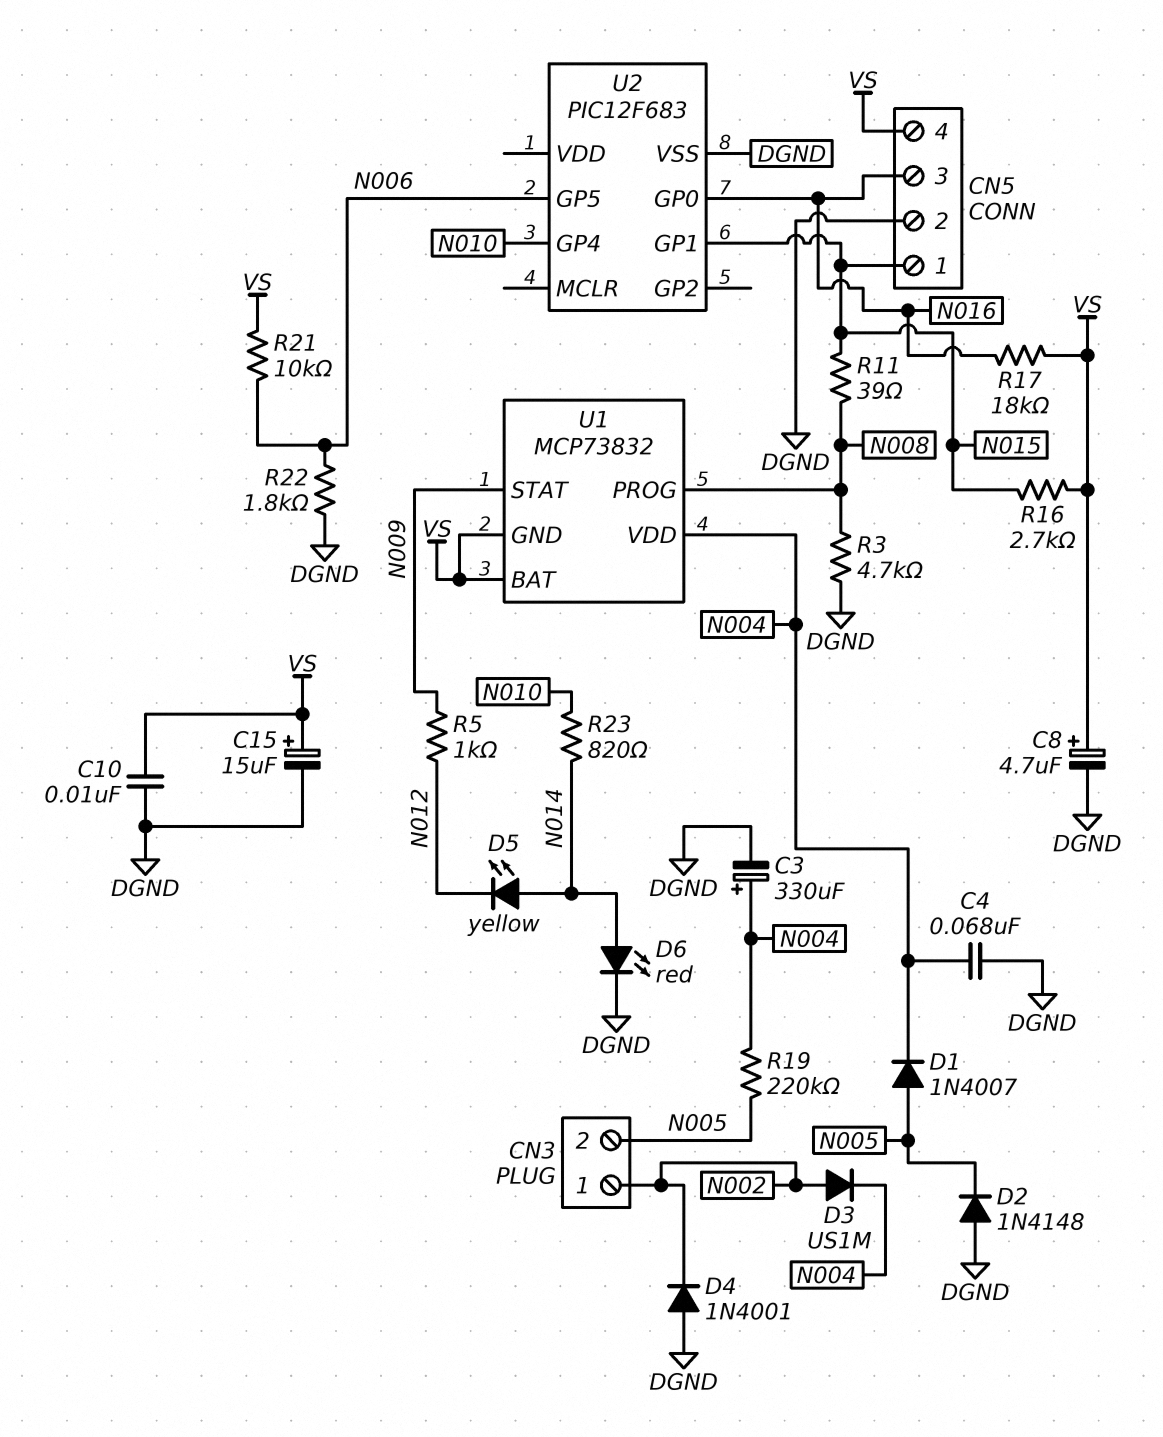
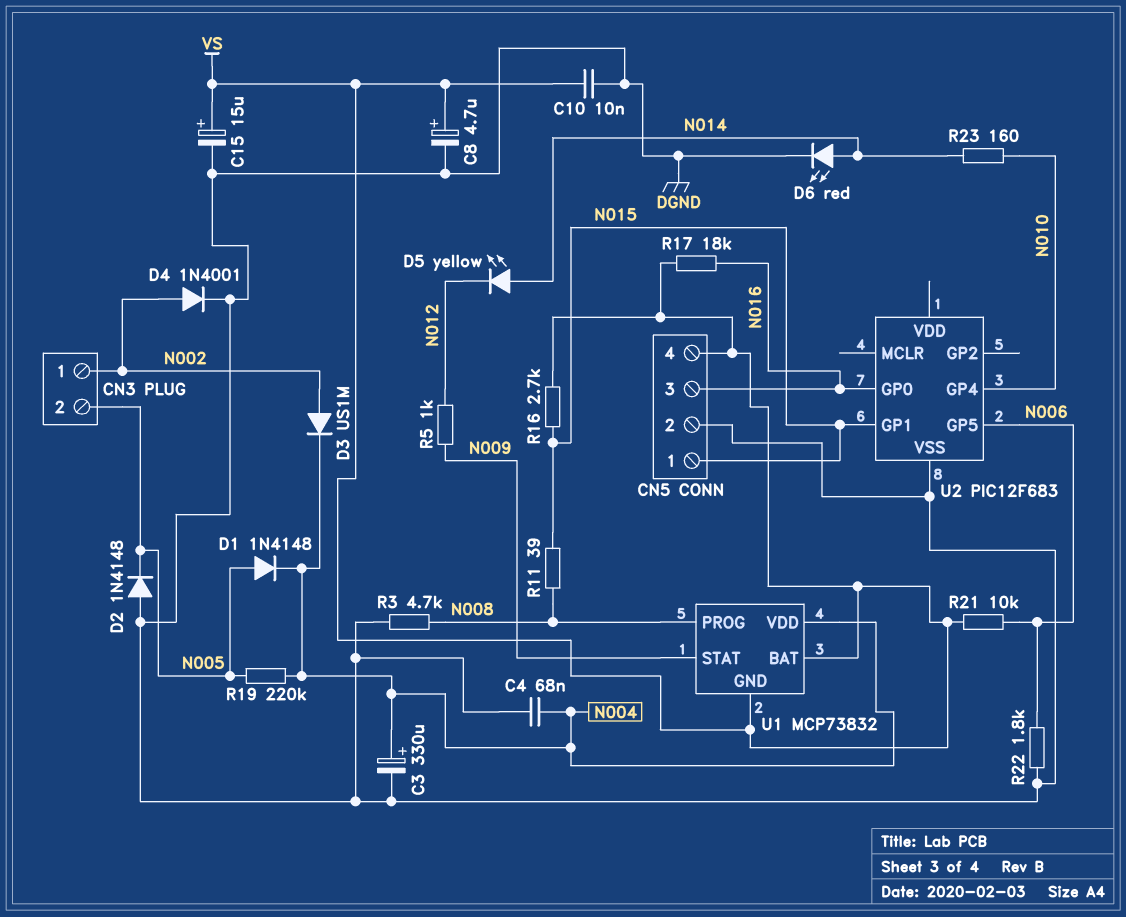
D1: diode 1N4007 (A N005, K N004) -> diode 1N4148 (A N005, K N004)
D4: diode 1N4001 (A DGND, K N002) -> diode 1N4001 (A N002, K DGND)
R23: 820 (N010, N014) -> 160 (N010, N014)

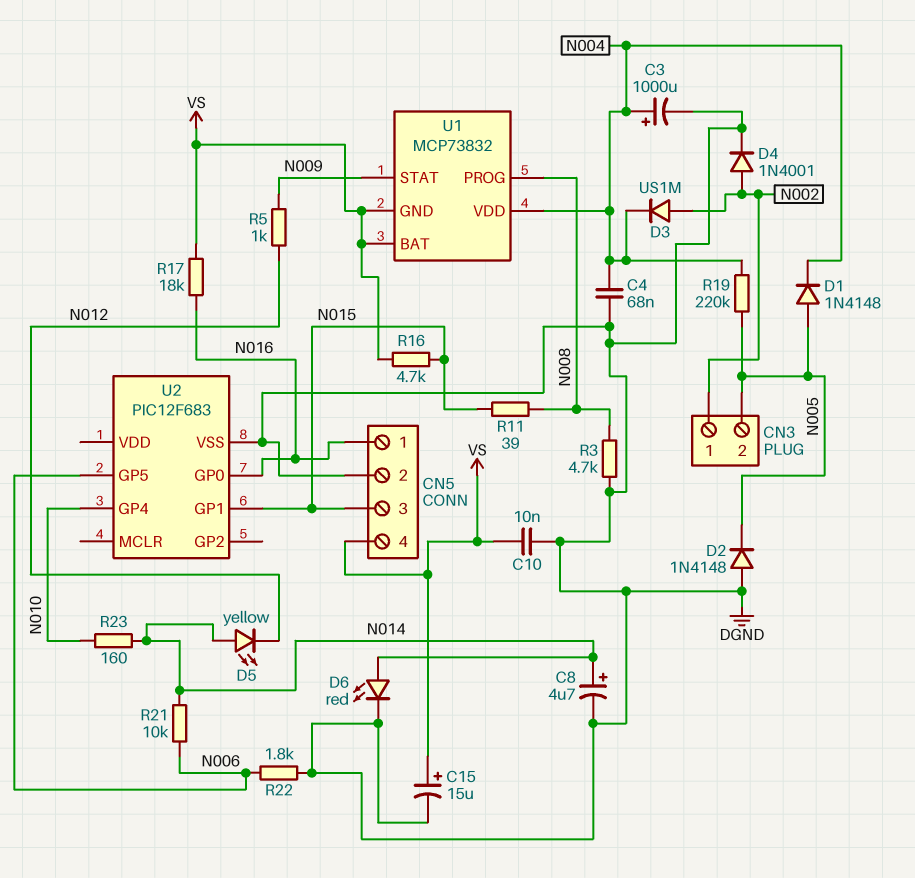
C3: 330uF (plus N004, minus DGND) -> 1000uF (plus N004, minus DGND)
C8: 4.7uF (plus VS, minus DGND) -> 4.7uF (plus N014, minus DGND)
CN5 pin 1: N015 -> N016
CN5 pin 3: N016 -> N015
R16: 2.7k (N015, VS) -> 4.7k (N015, VS)
R21: 10k (N006, VS) -> 10k (N006, N014)

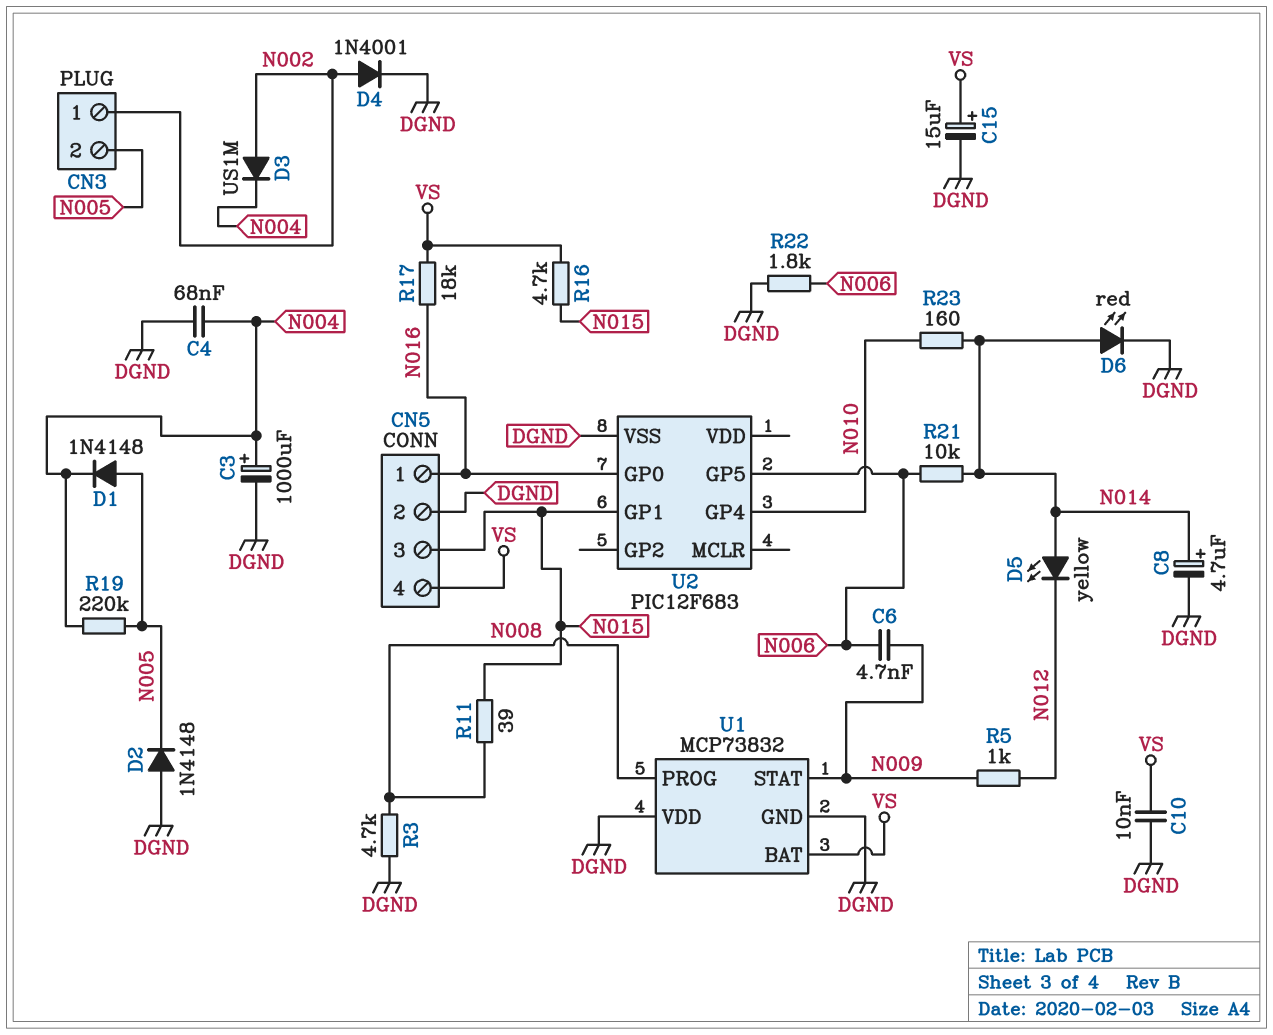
C6: none -> 4.7nF (N006, N009)
U1 pin GND: VS -> DGND
U1 pin VDD: N004 -> DGND

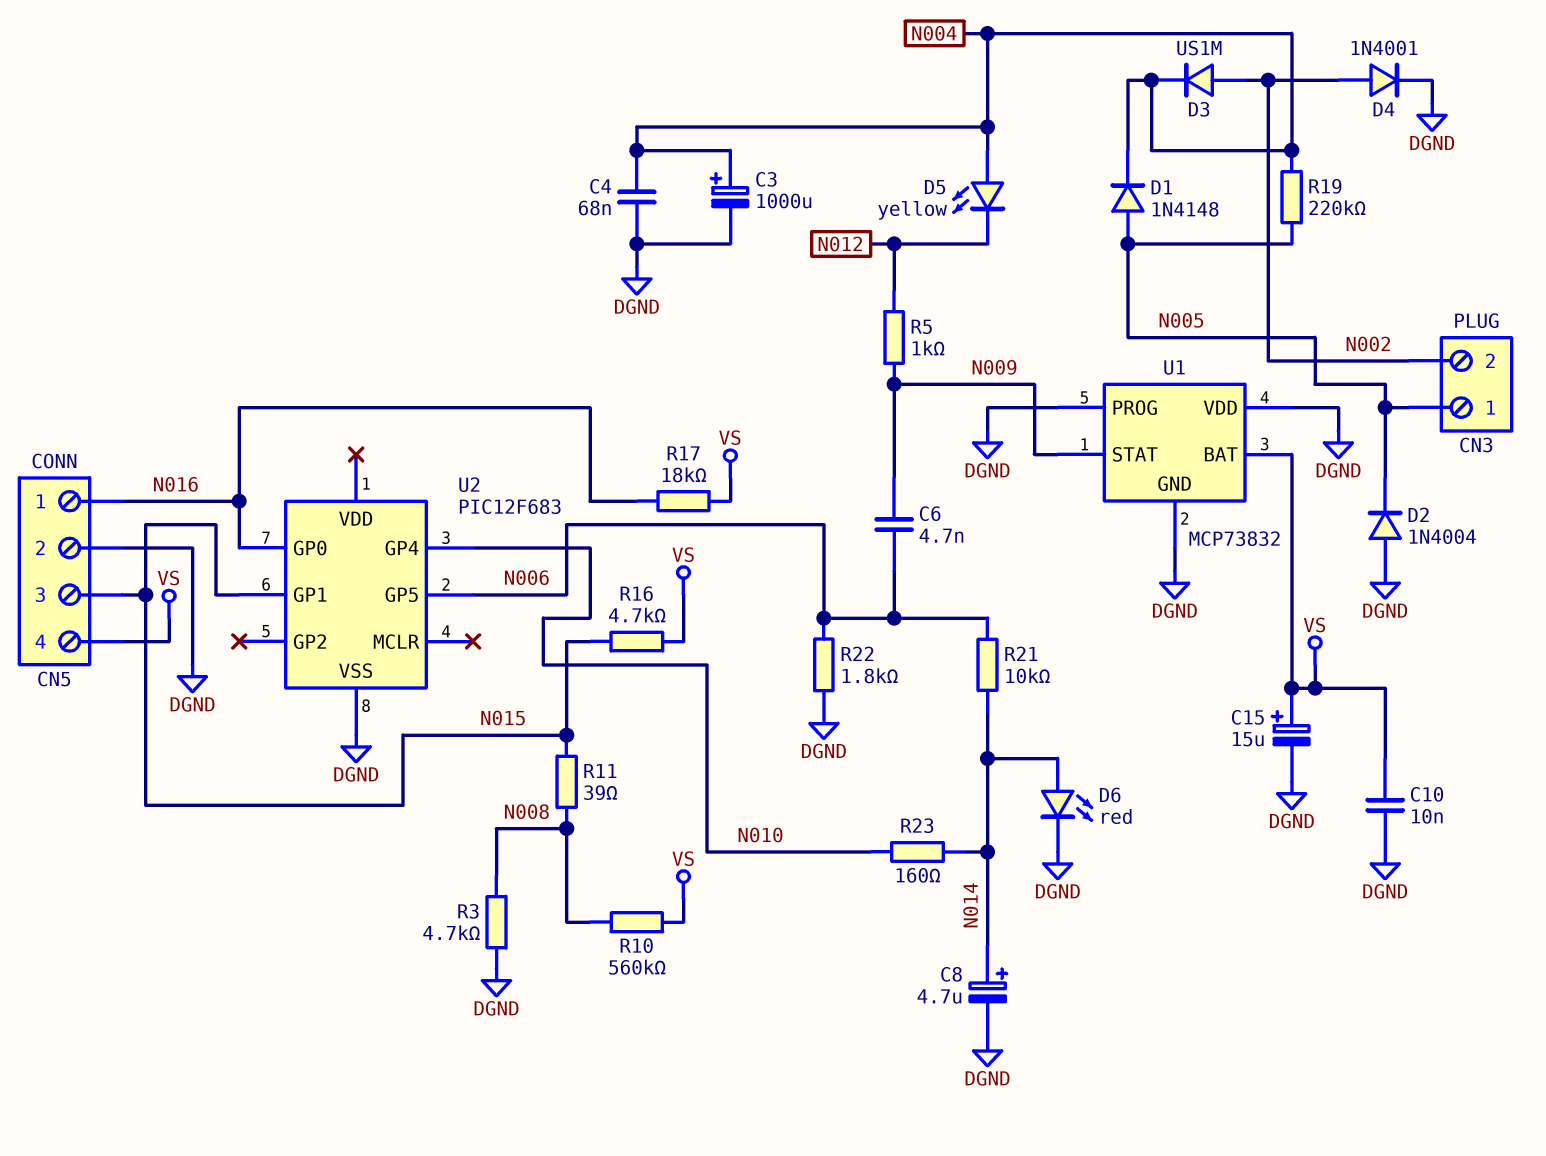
CN3 pin 1: N002 -> N005
CN3 pin 2: N005 -> N002
D2: diode 1N4148 (A DGND, K N005) -> diode 1N4004 (A DGND, K N005)
D5: LED yellow (A N014, K N012) -> LED yellow (A N004, K N012)
R10: none -> 560k (N008, VS)
U1 pin PROG: N008 -> DGND

